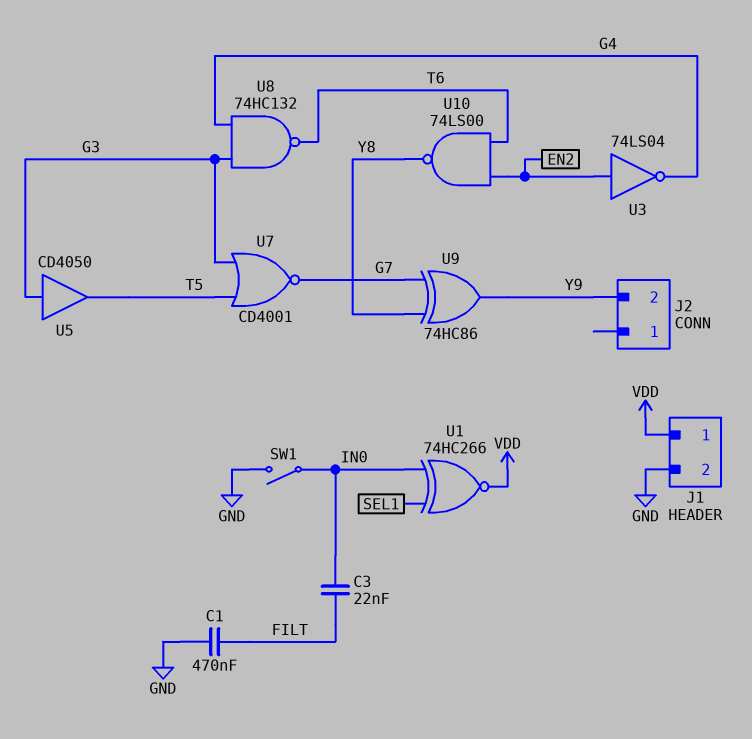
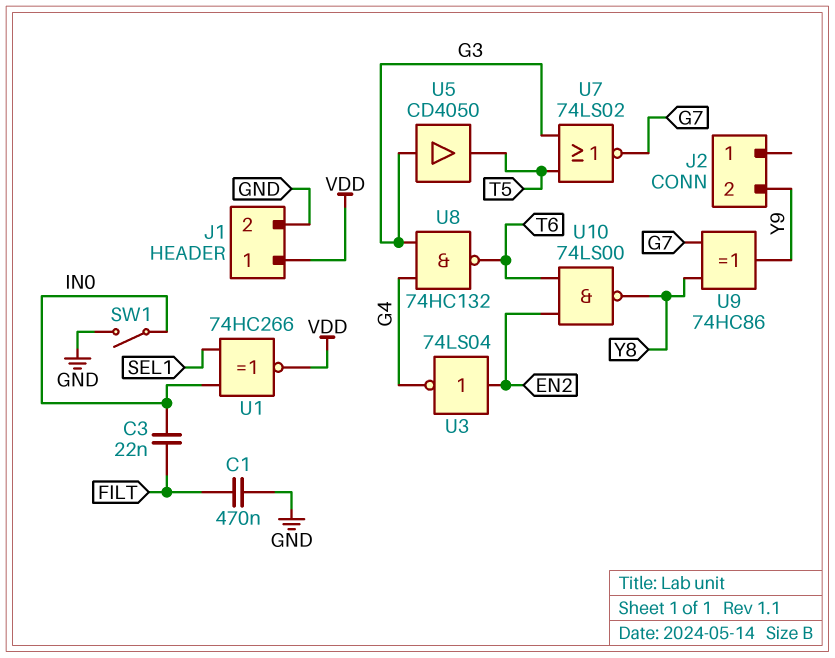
U7: NOR CD4001 (in G3, in T5, out G7) -> NOR 74LS02 (in G3, in T5, out G7)

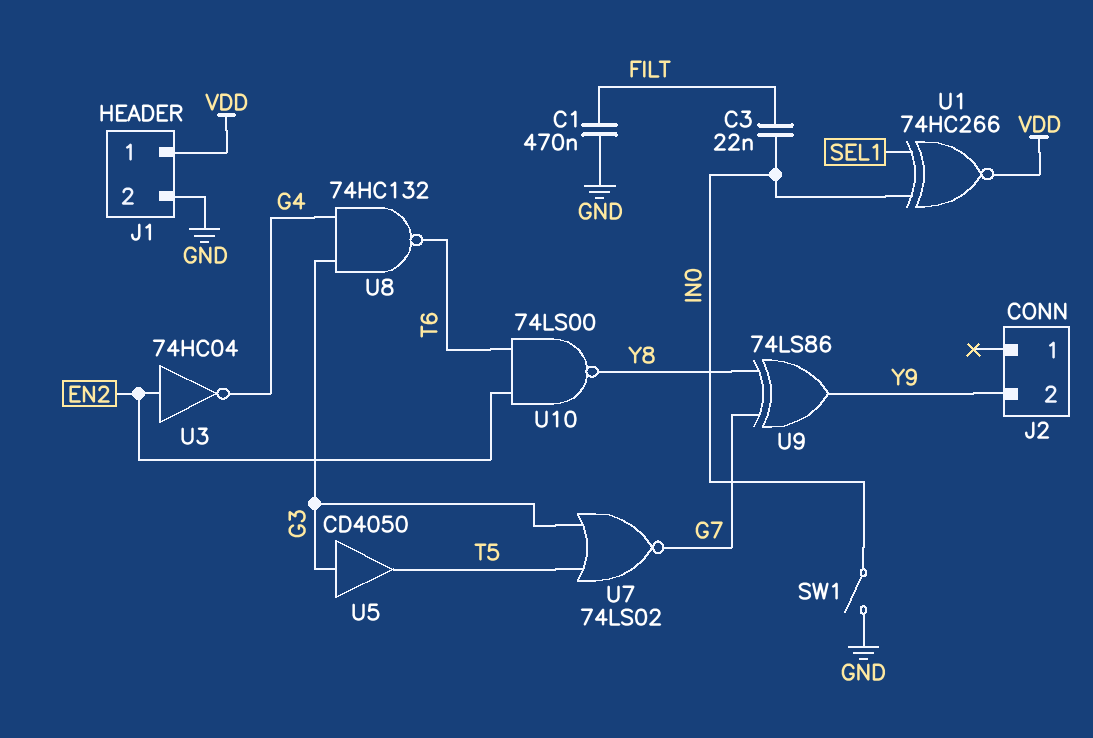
U3: NOT 74LS04 (in EN2, out G4) -> NOT 74HC04 (in EN2, out G4)
U9: XOR 74HC86 (in G7, in Y8, out Y9) -> XOR 74LS86 (in G7, in Y8, out Y9)

